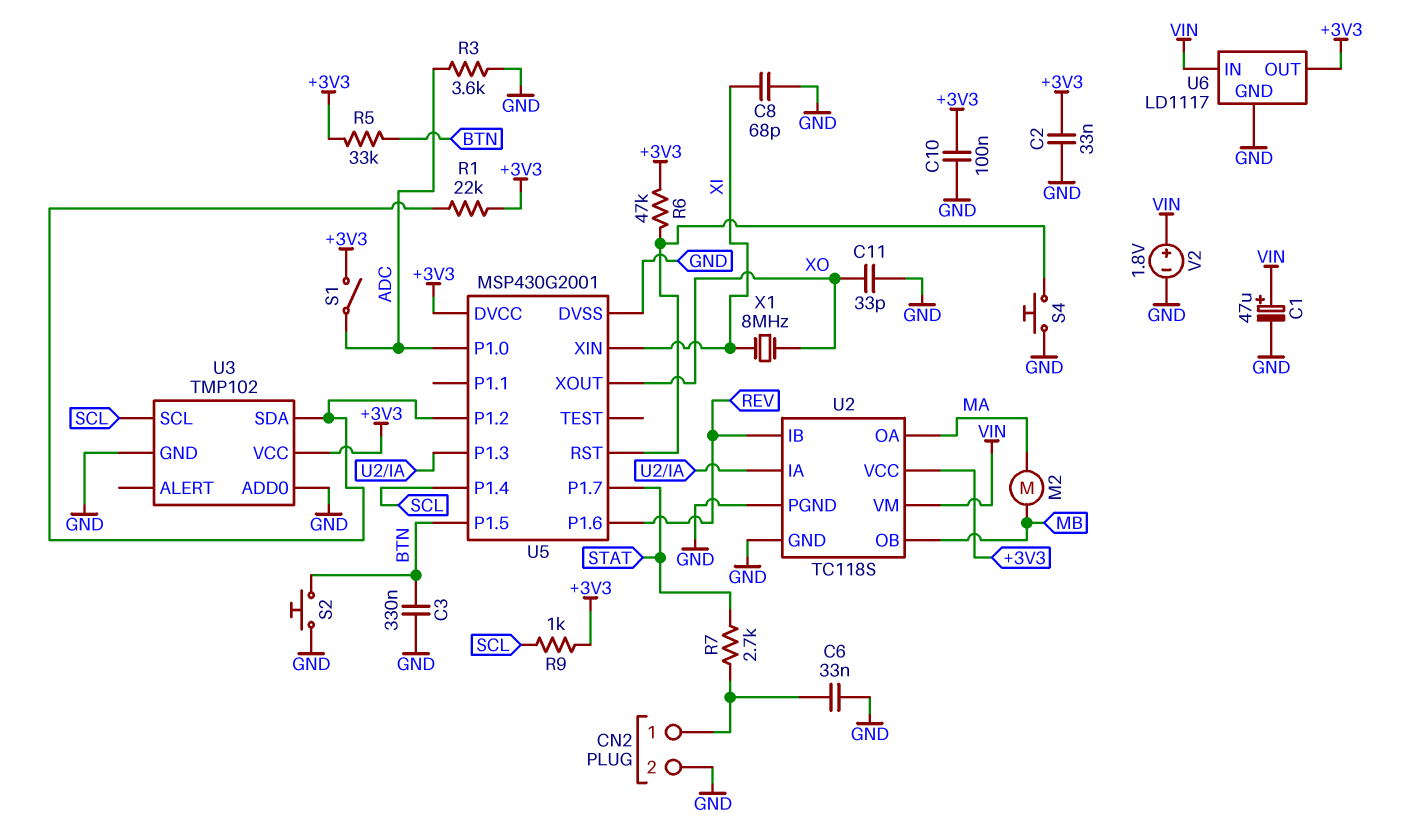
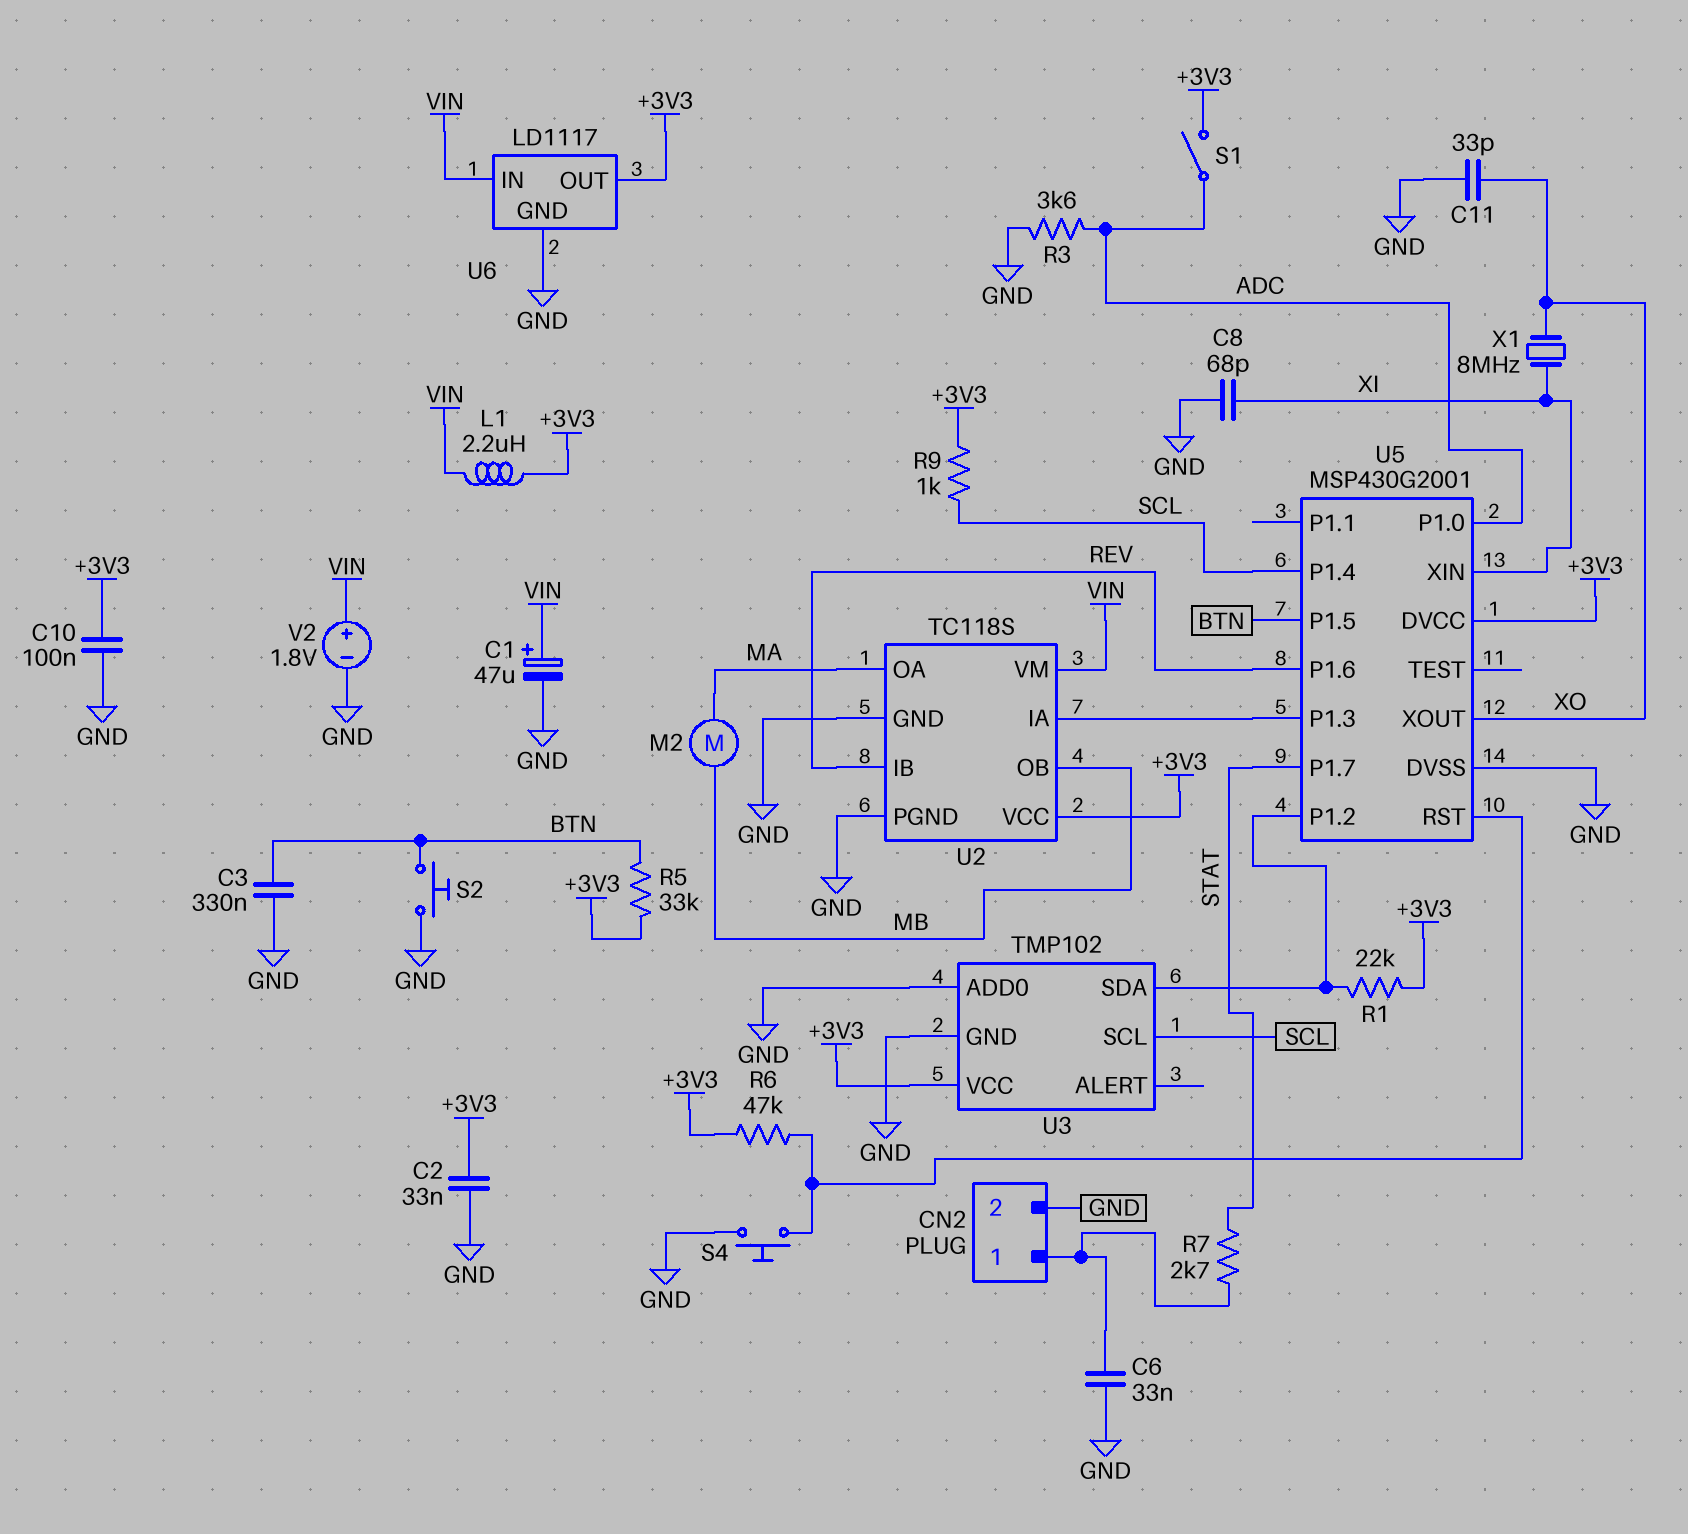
L1: none -> 2.2uH (+3V3, VIN)

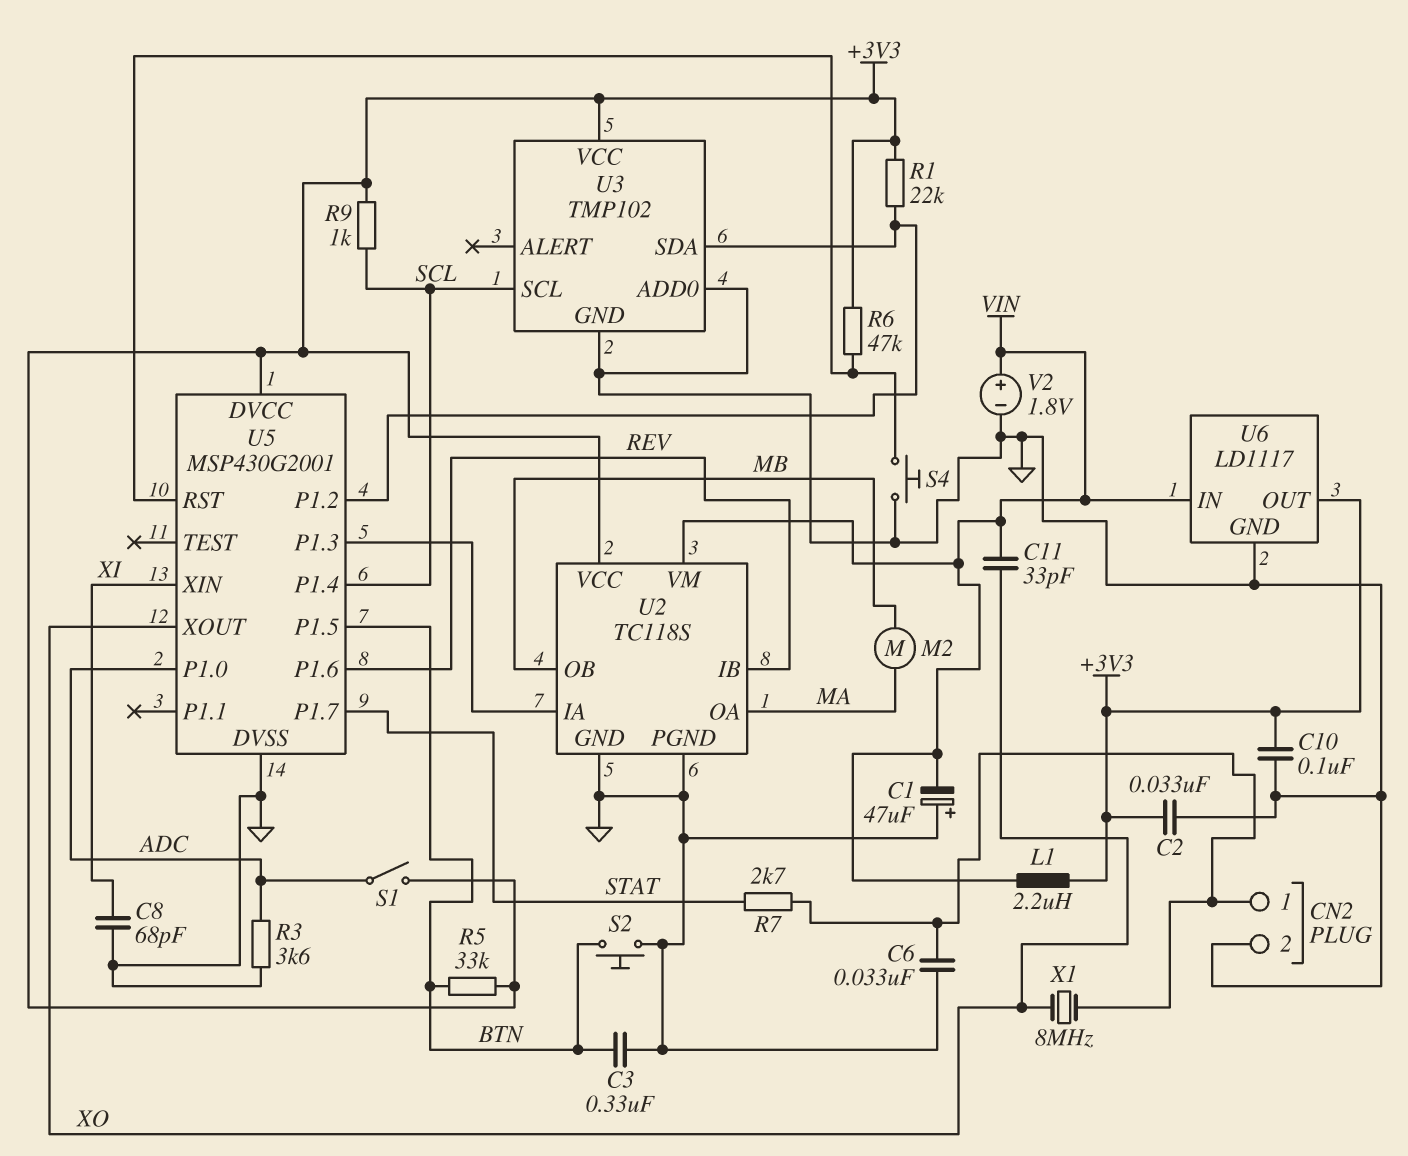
C1: 47uF (plus VIN, minus GND) -> 47uF (plus GND, minus VIN)
C11: 33pF (GND, XO) -> 33pF (VIN, XO)
X1: 8MHz (XI, XO) -> 8MHz (CN2/1, XO)

